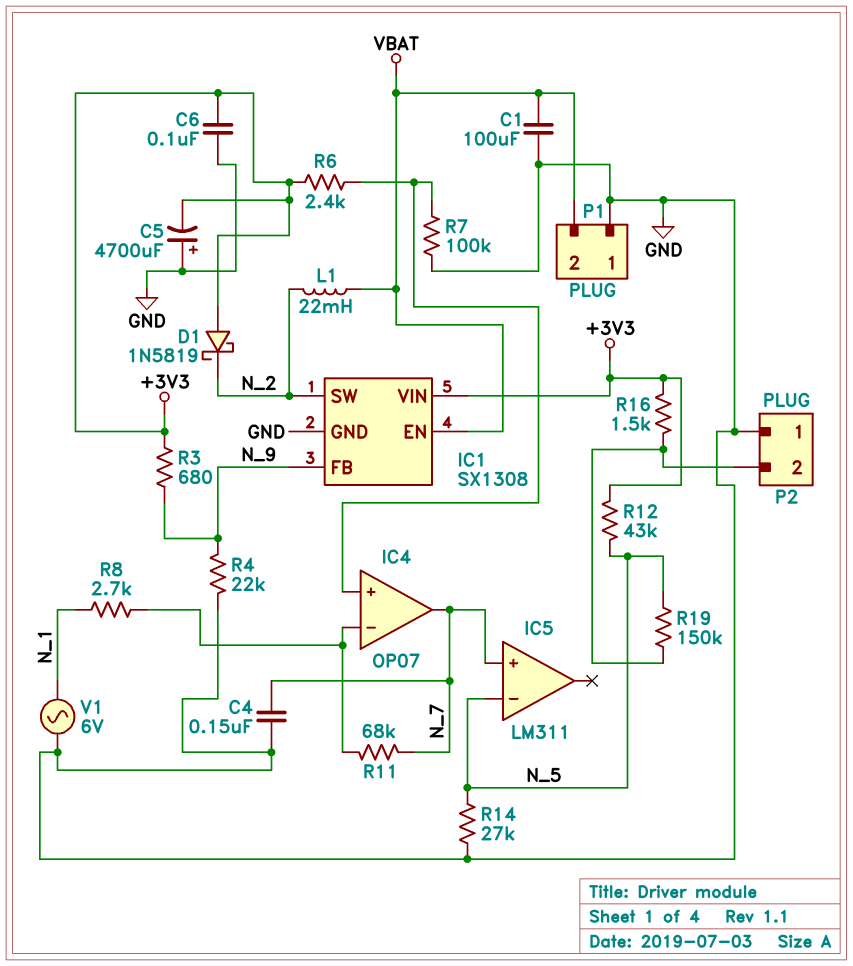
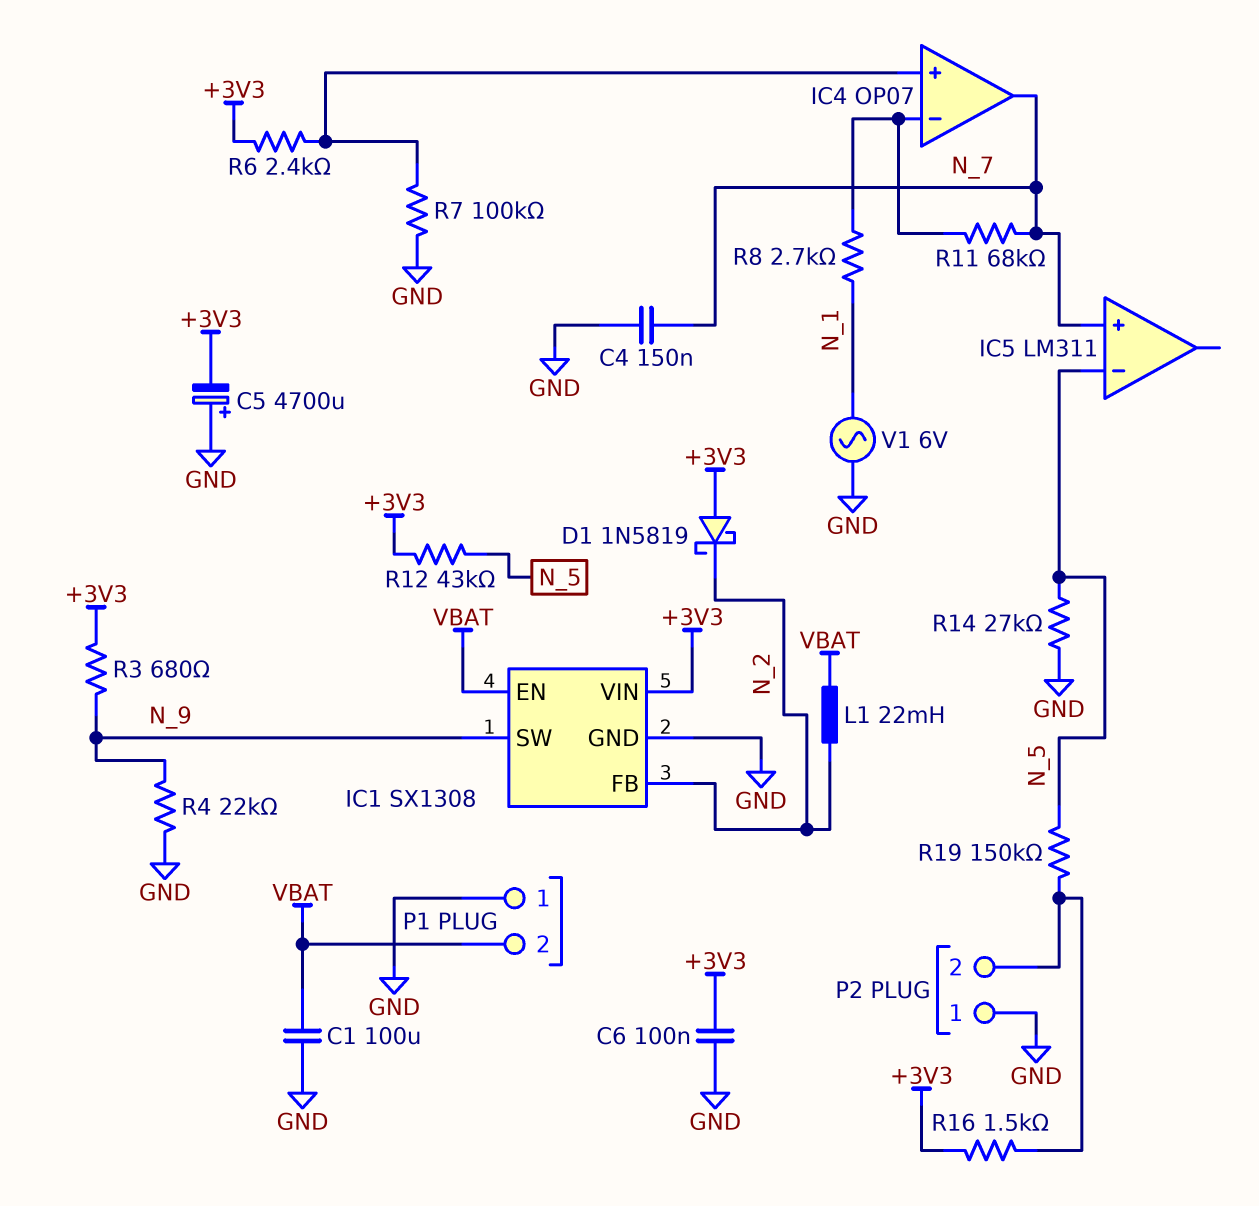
IC1 pin FB: N_9 -> N_2
IC1 pin SW: N_2 -> N_9

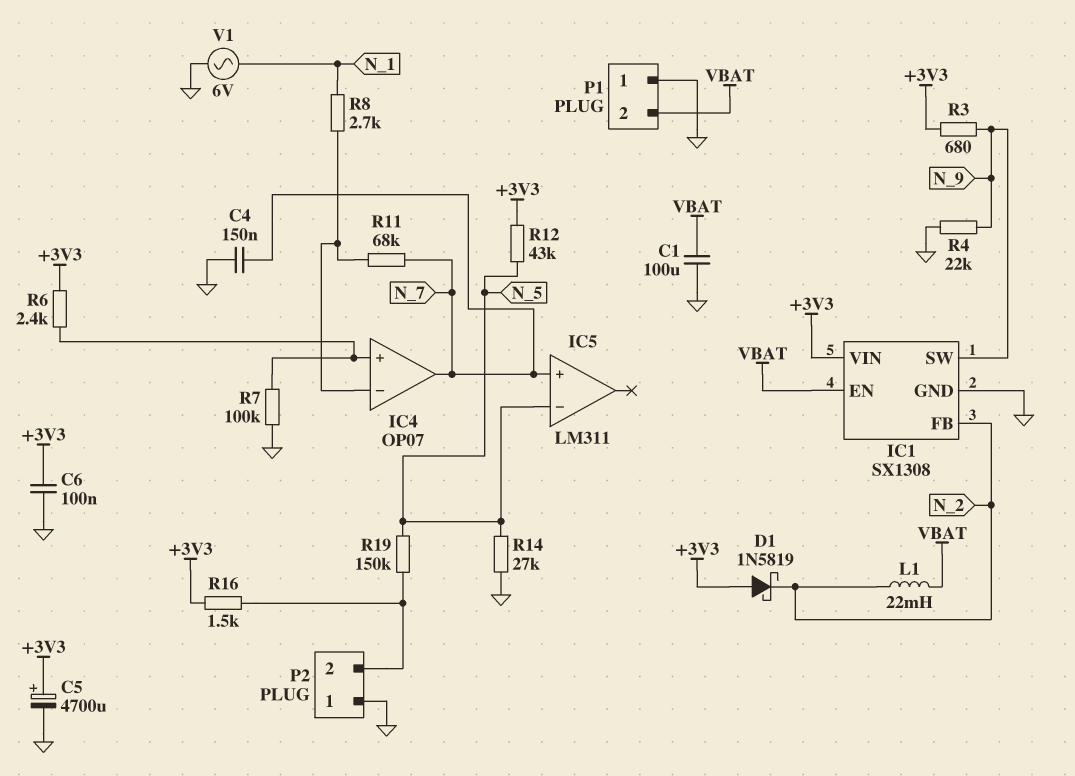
C5: 4700uF (plus GND, minus +3V3) -> 4700uF (plus +3V3, minus GND)

